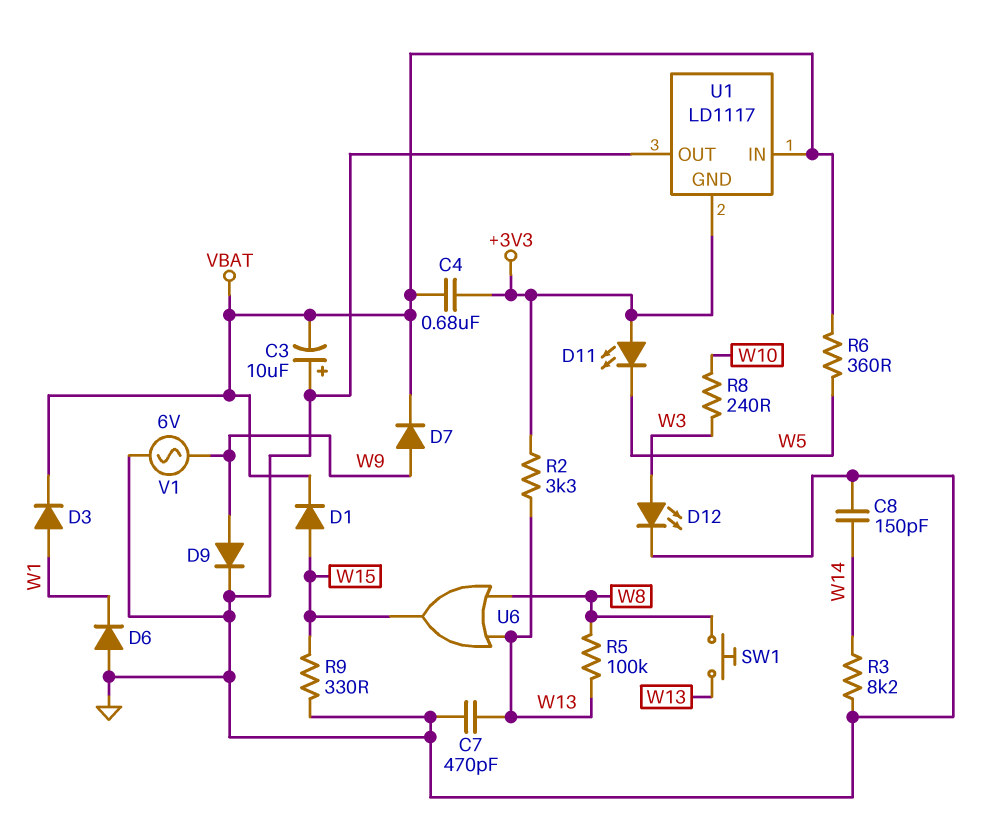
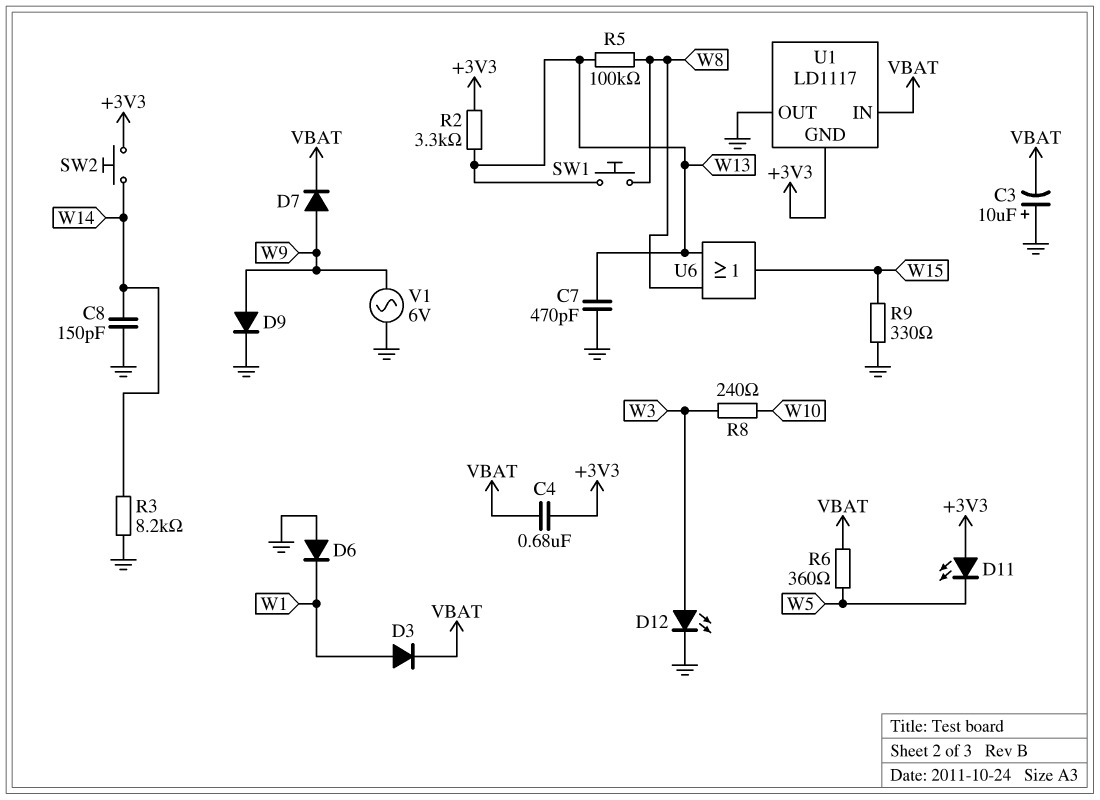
D1: diode (A W15, K VBAT) -> none
SW2: none -> button (+3V3, W14)

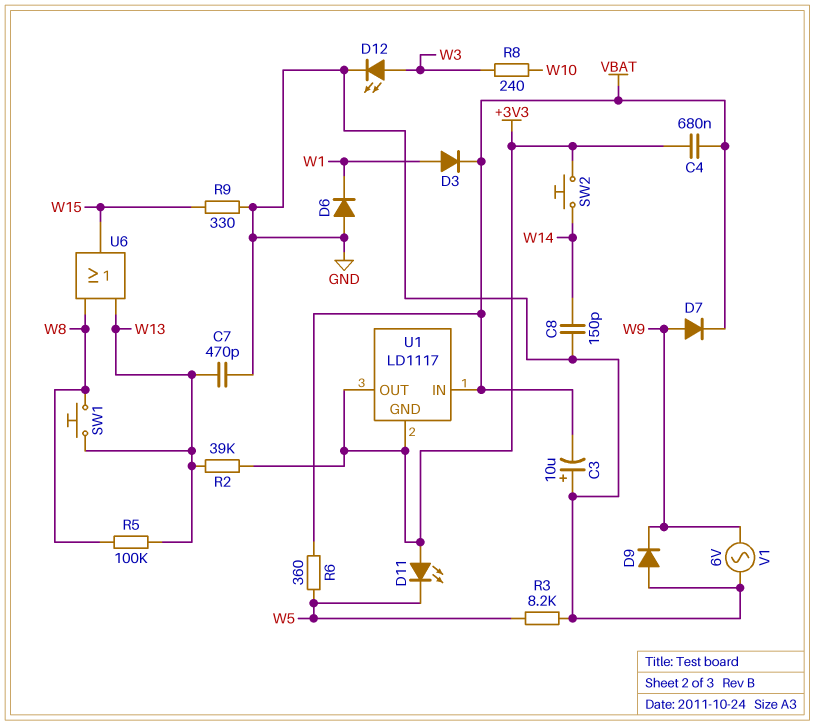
D9: diode (A W9, K GND) -> diode (A GND, K W9)
R2: 3.3k (+3V3, W13) -> 39k (+3V3, W13)
R3: 8.2k (GND, W14) -> 8.2k (GND, W5)
U1 pin OUT: GND -> +3V3

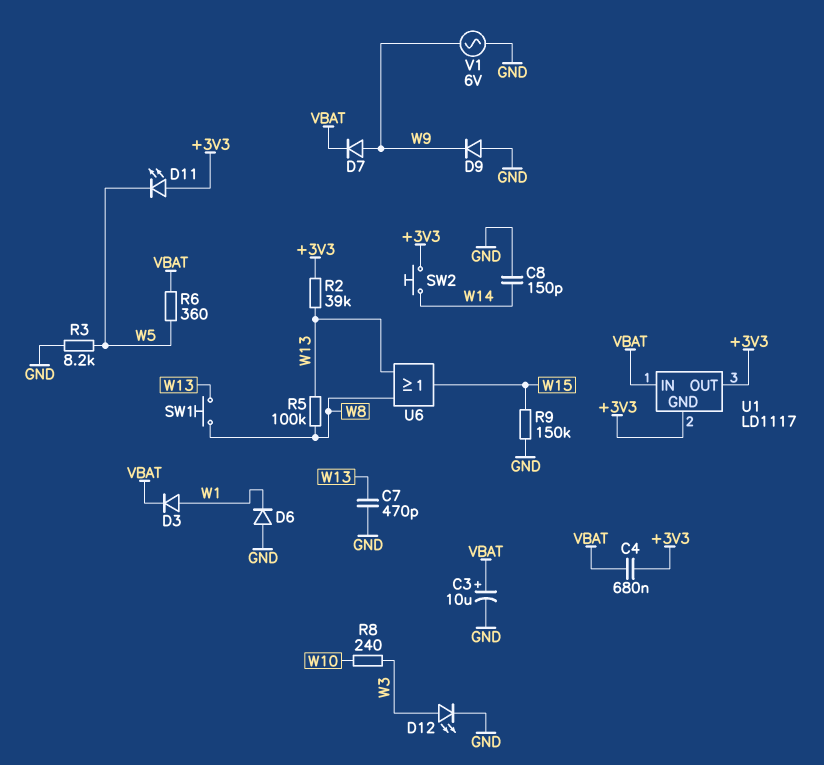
C3: 10uF (plus GND, minus VBAT) -> 10uF (plus VBAT, minus GND)
R9: 330 (GND, W15) -> 150k (GND, W15)

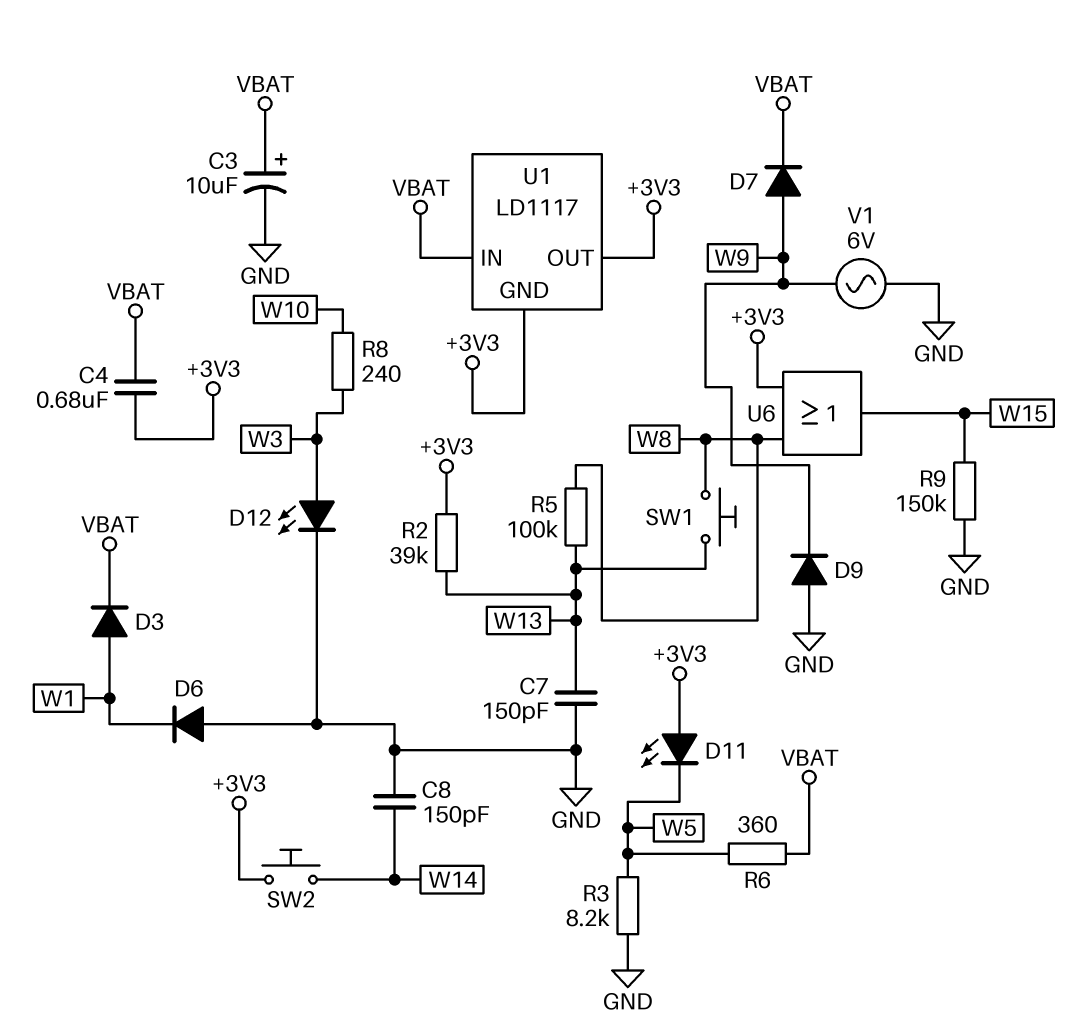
C7: 470pF (GND, W13) -> 150pF (GND, W13)
U6: OR (in W8, in W13, out W15) -> OR (in +3V3, in W8, out W15)

